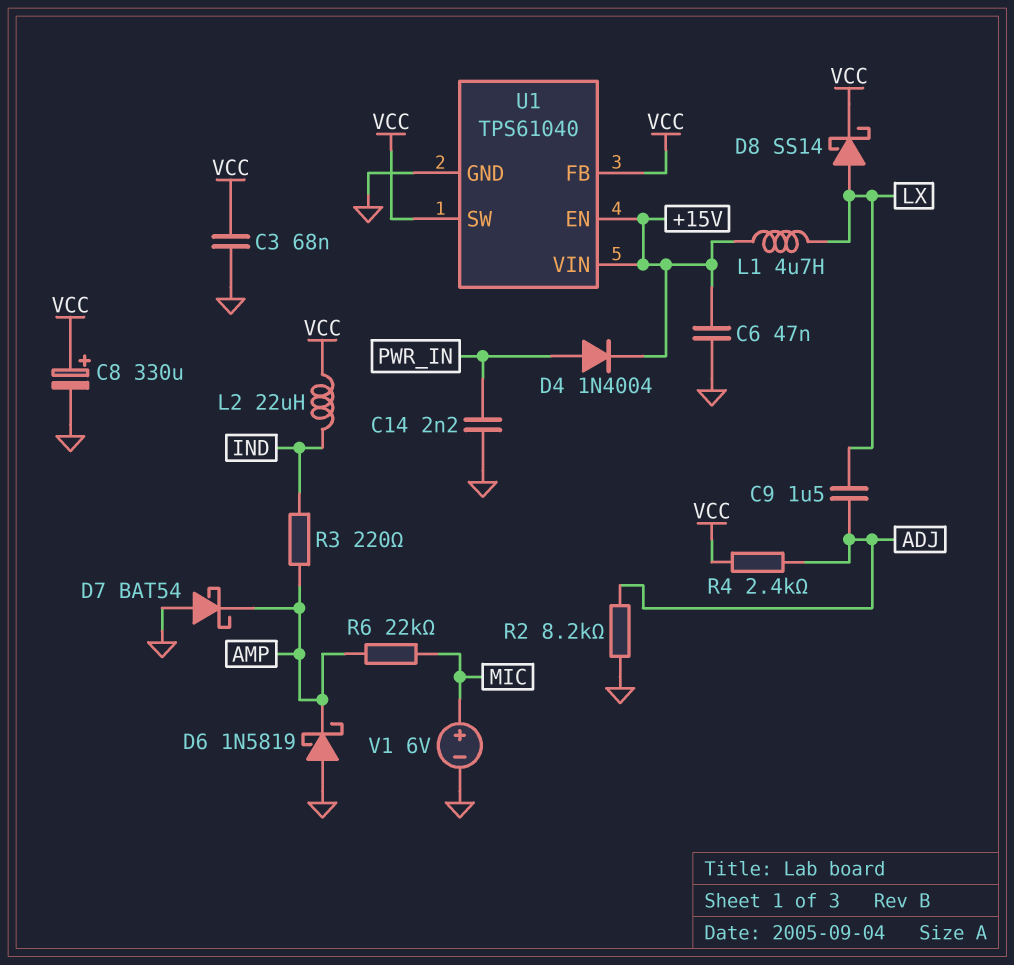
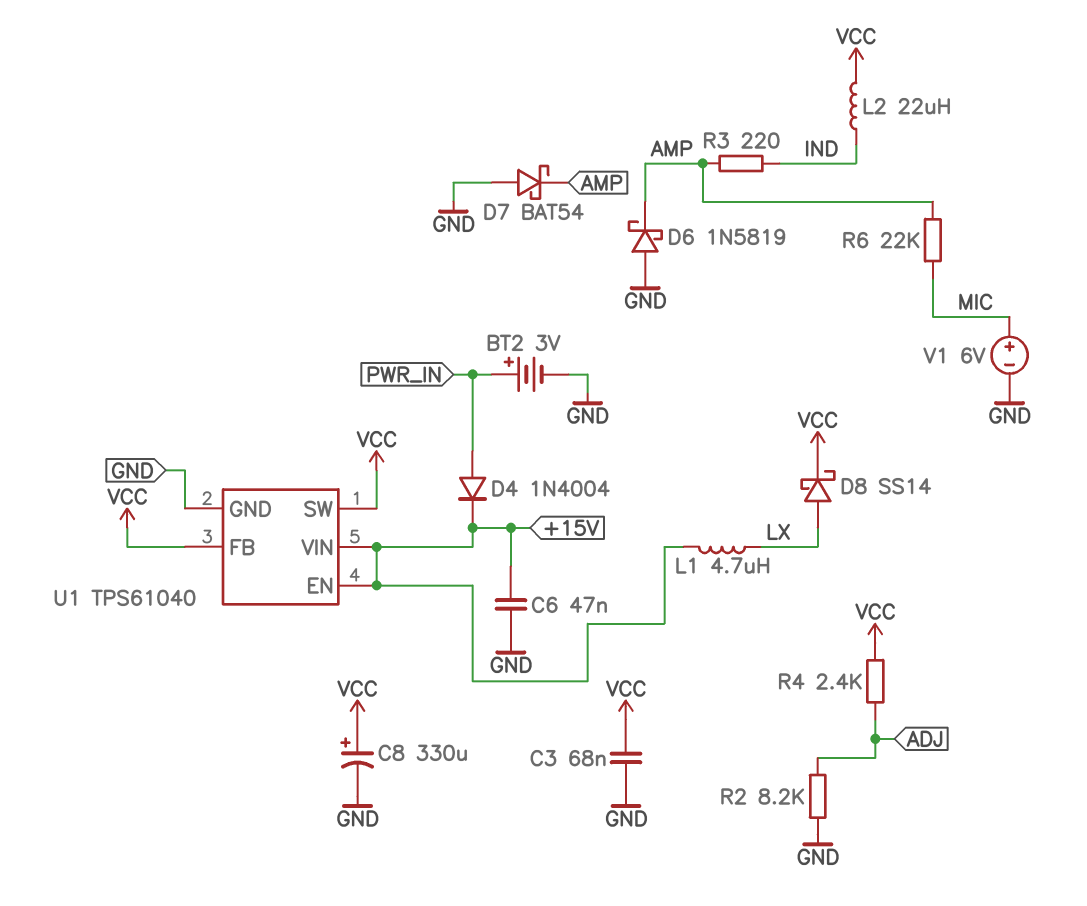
BT2: none -> 3V (plus PWR_IN, minus GND)
C9: 1.5uF (ADJ, LX) -> none
C14: 2.2nF (GND, PWR_IN) -> none

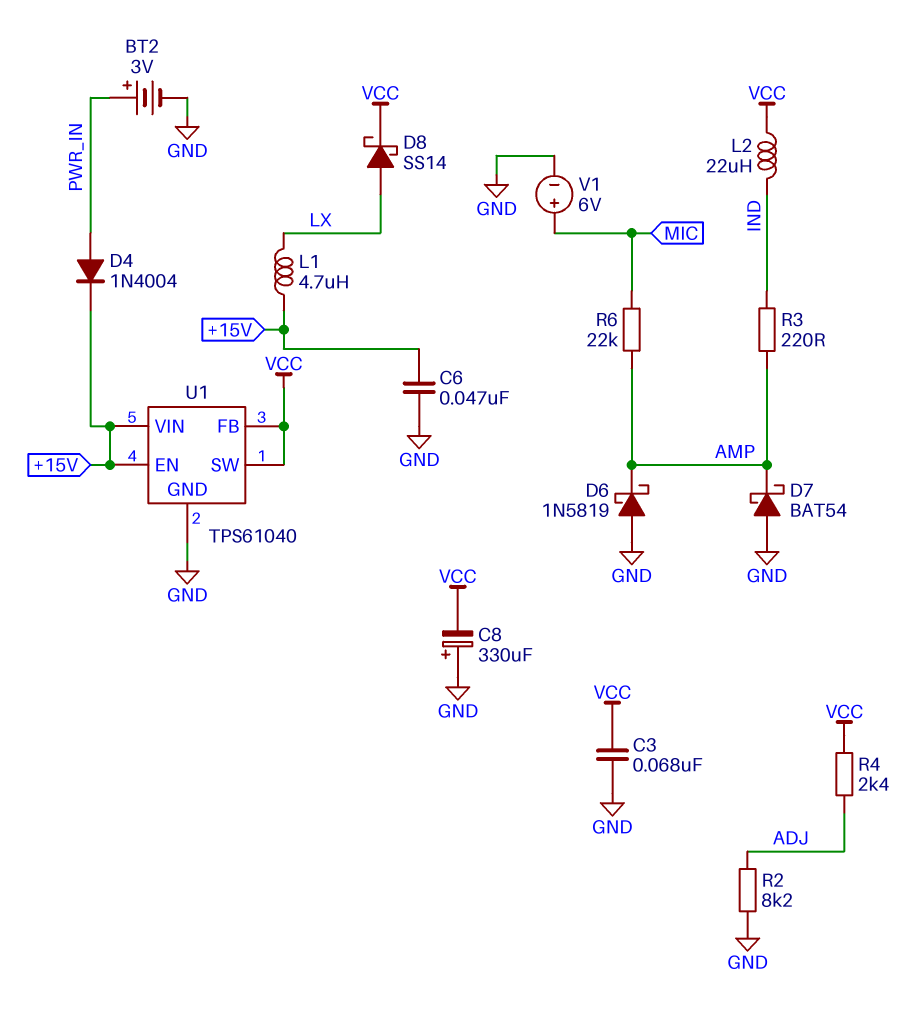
C8: 330uF (plus VCC, minus GND) -> 330uF (plus GND, minus VCC)

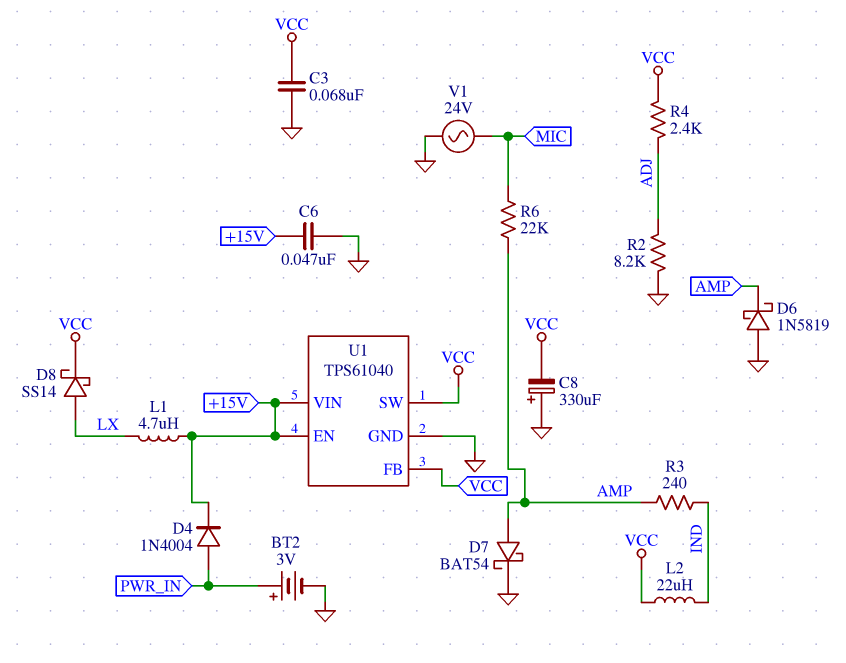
D7: schottky BAT54 (A GND, K AMP) -> schottky BAT54 (A AMP, K GND)
R3: 220 (AMP, IND) -> 240 (AMP, IND)
V1: 6V (plus MIC, minus GND) -> AC 24V (GND, MIC)

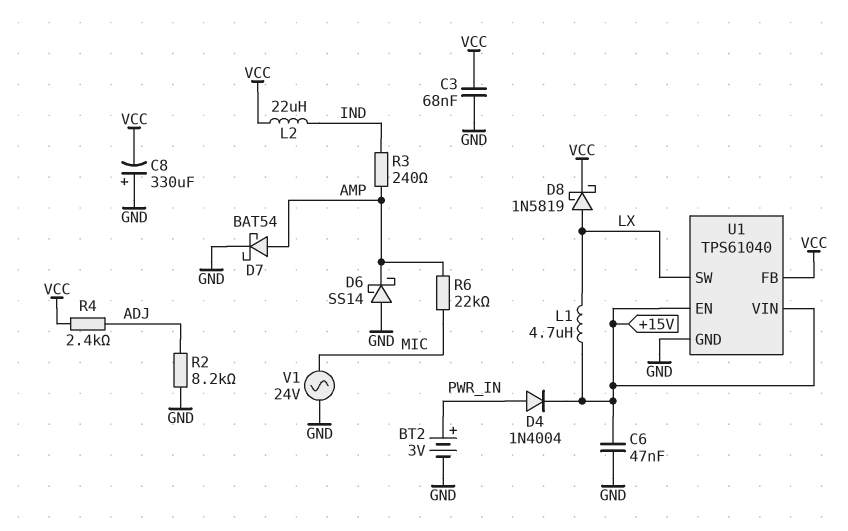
D6: schottky 1N5819 (A GND, K AMP) -> schottky SS14 (A GND, K AMP)
D8: schottky SS14 (A LX, K VCC) -> schottky 1N5819 (A LX, K VCC)
U1 pin SW: VCC -> LX

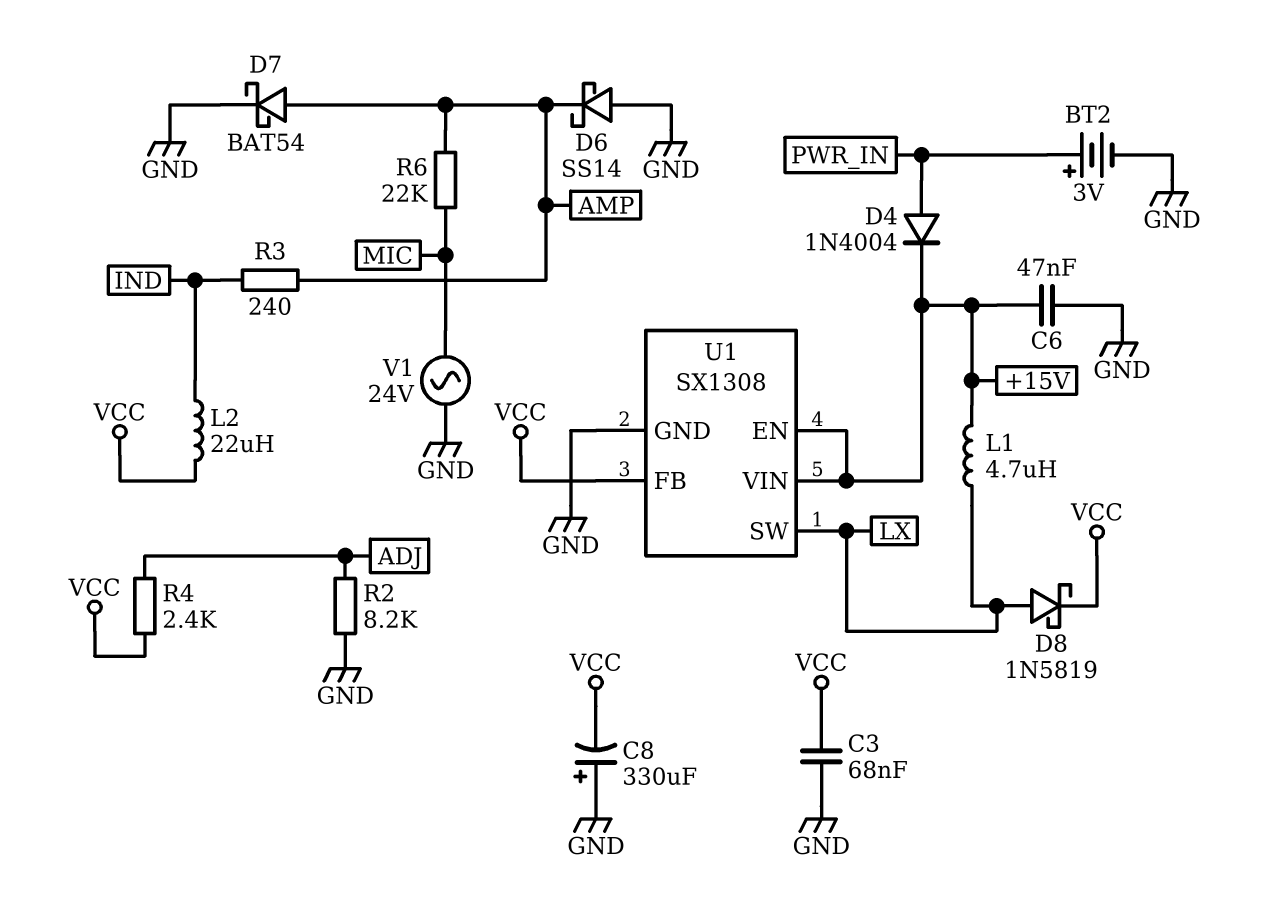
U1: TPS61040 -> SX1308

